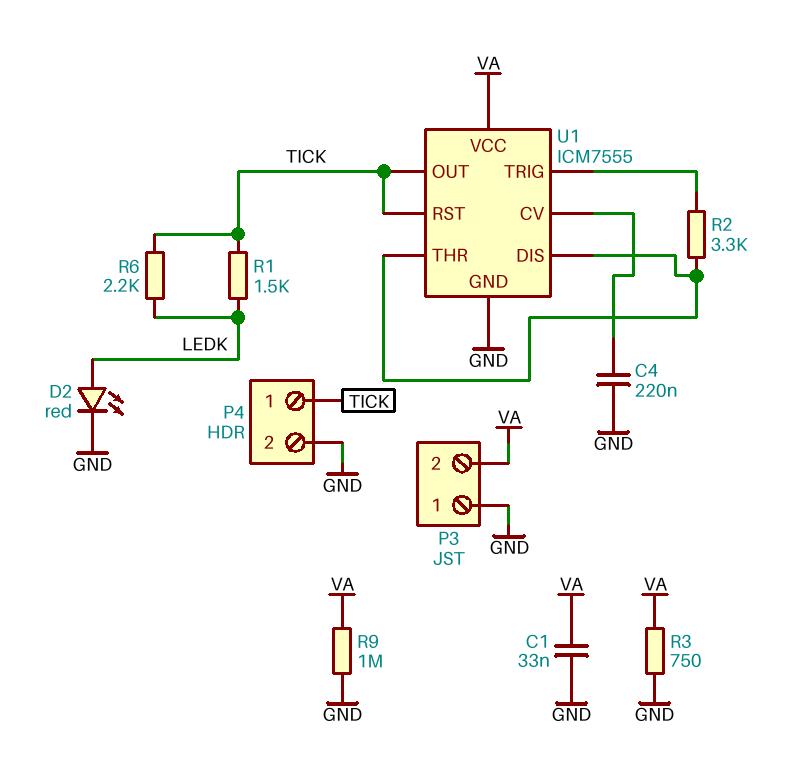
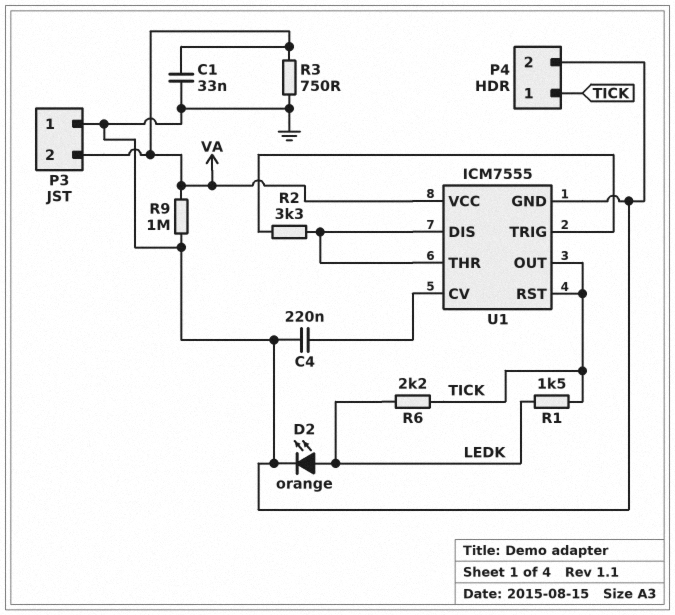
D2: LED red (A LEDK, K GND) -> LED orange (A LEDK, K GND)

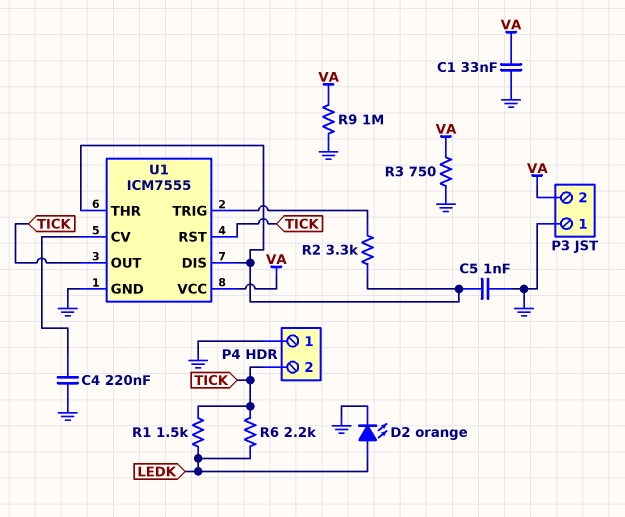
C5: none -> 1nF (GND, U1/DIS)
P4 pin 1: TICK -> GND
P4 pin 2: GND -> TICK

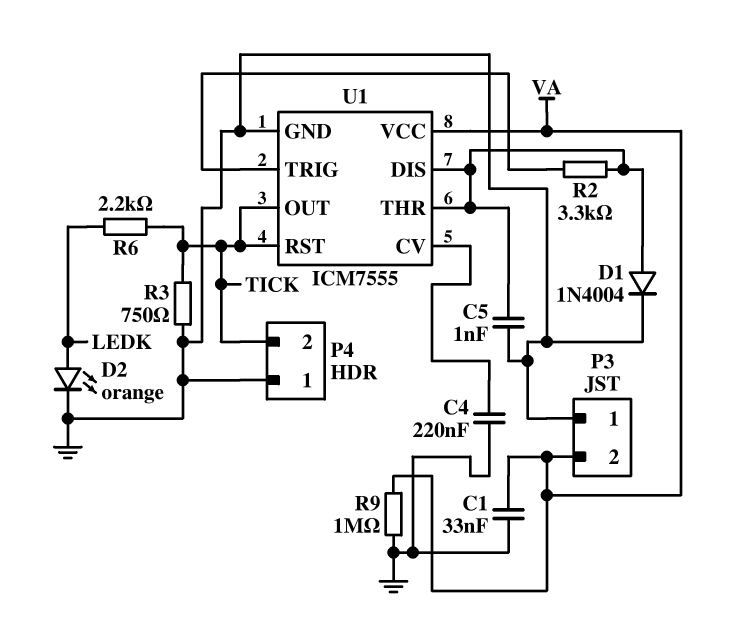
D1: none -> diode 1N4004 (A U1/DIS, K GND)
R1: 1.5k (LEDK, TICK) -> none
R3: 750 (GND, VA) -> 750 (GND, TICK)

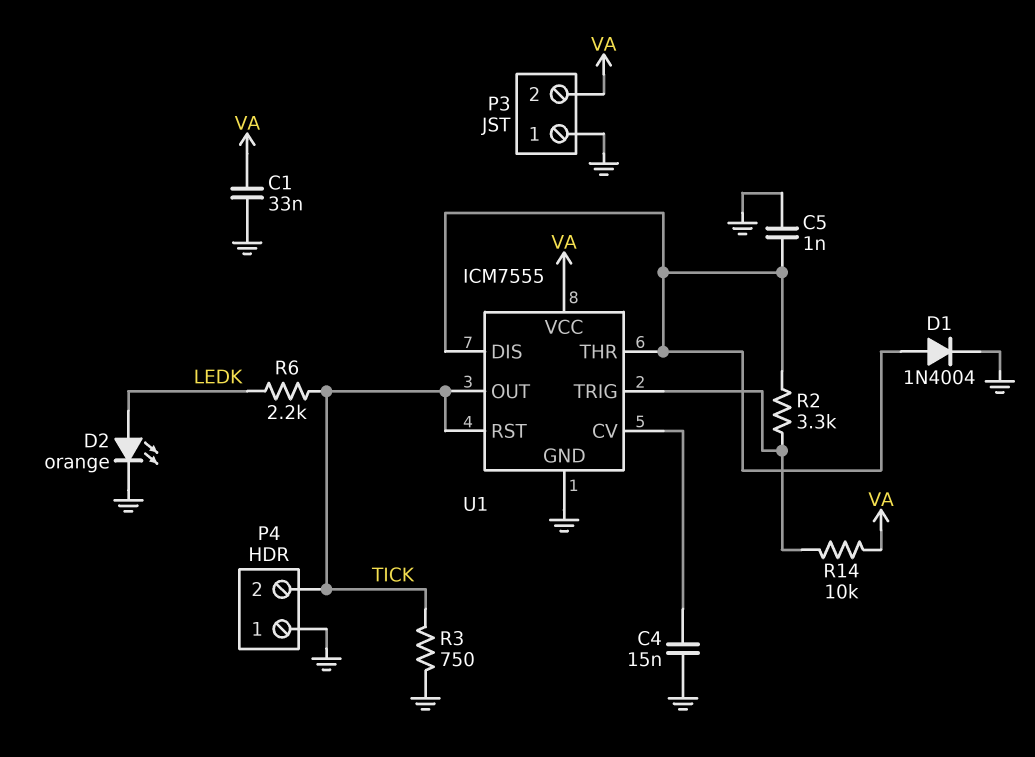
C4: 220nF (GND, U1/CV) -> 15nF (GND, U1/CV)
R9: 1M (GND, VA) -> none
R14: none -> 10k (U1/TRIG, VA)

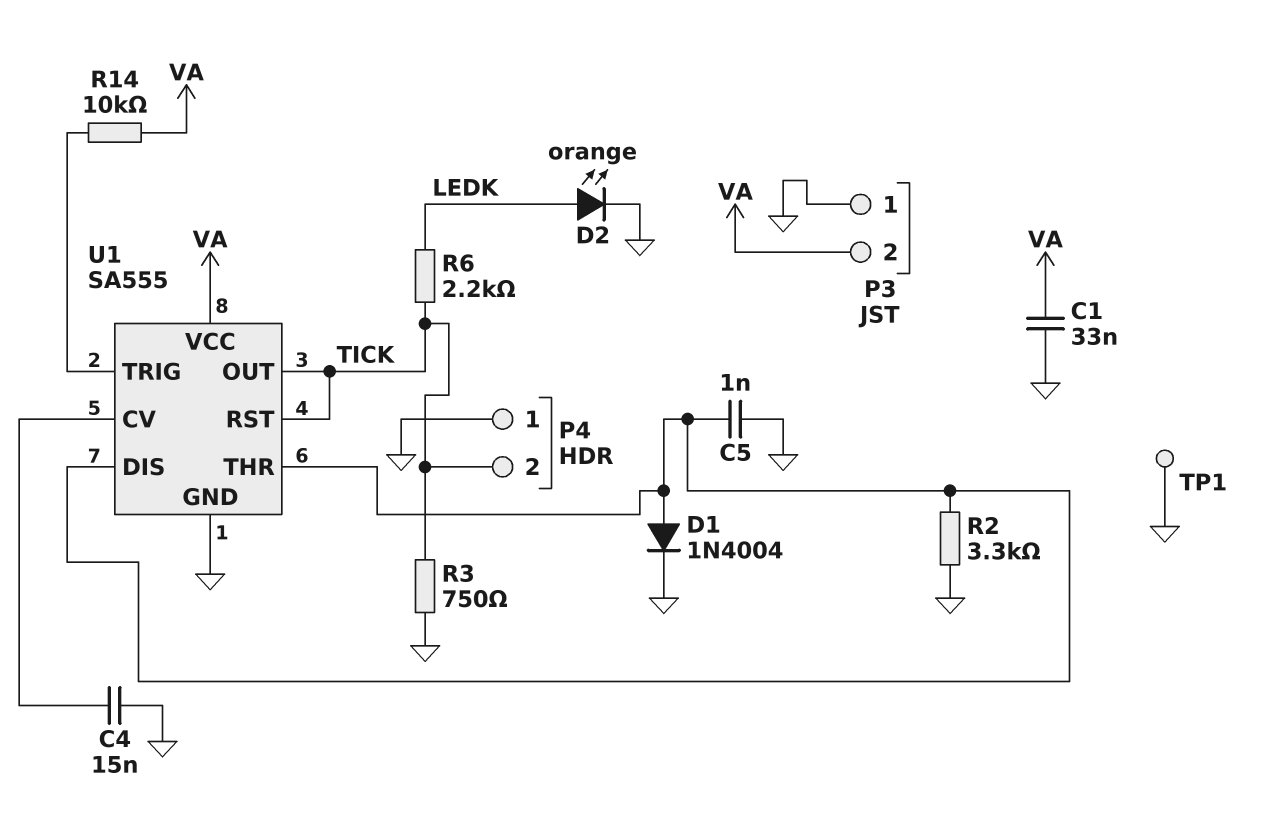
R2: 3.3k (U1/DIS, U1/TRIG) -> 3.3k (GND, U1/DIS)
TP1: none -> test point (GND)
U1: ICM7555 -> SA555

